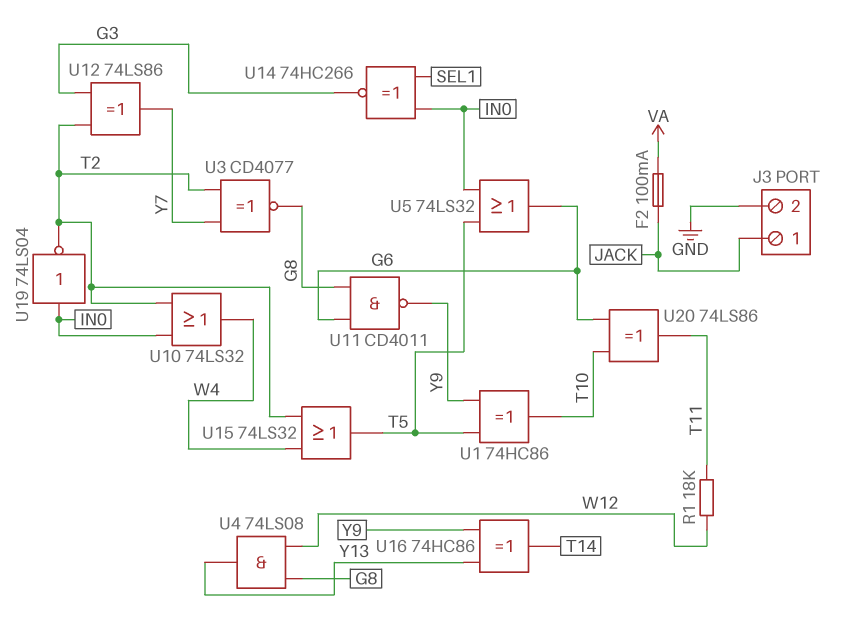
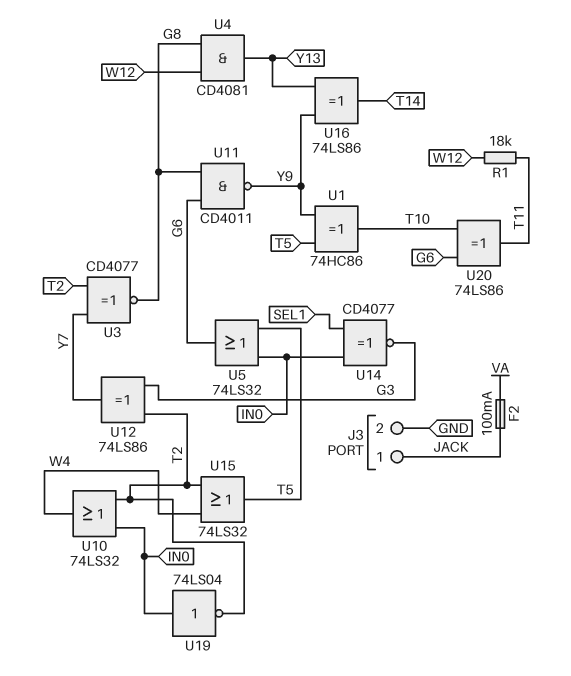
U4: AND 74LS08 (in G8, in W12, out Y13) -> AND CD4081 (in G8, in W12, out Y13)
U14: XNOR 74HC266 (in IN0, in SEL1, out G3) -> XNOR CD4077 (in IN0, in SEL1, out G3)
U16: XOR 74HC86 (in Y9, in Y13, out T14) -> XOR 74LS86 (in Y9, in Y13, out T14)

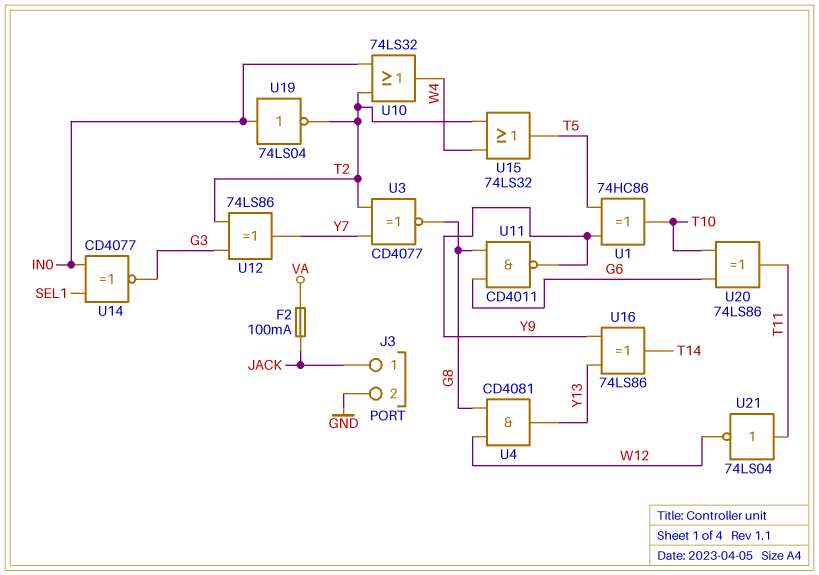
R1: 18k (T11, W12) -> none
U5: OR 74LS32 (in IN0, in T5, out G6) -> none
U21: none -> NOT 74LS04 (in T11, out W12)

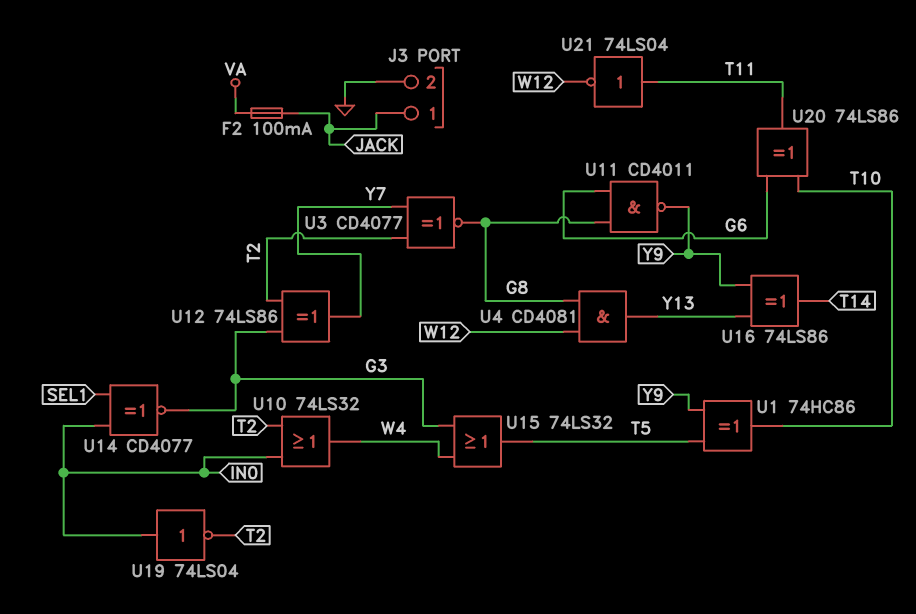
U15: OR 74LS32 (in T2, in W4, out T5) -> OR 74LS32 (in G3, in W4, out T5)

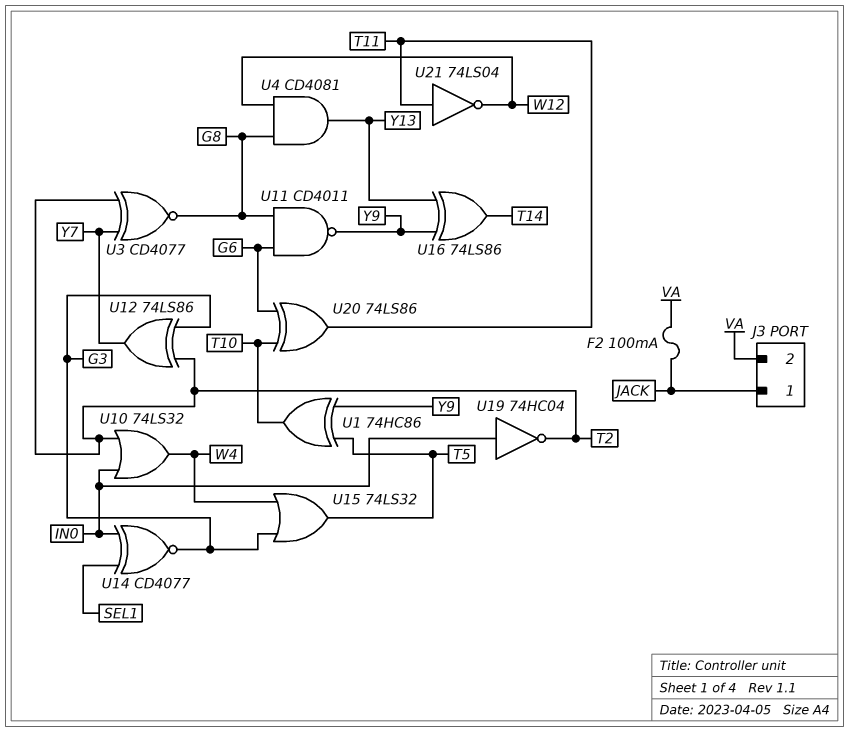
J3 pin 2: GND -> VA
U19: NOT 74LS04 (in IN0, out T2) -> NOT 74HC04 (in IN0, out T2)

